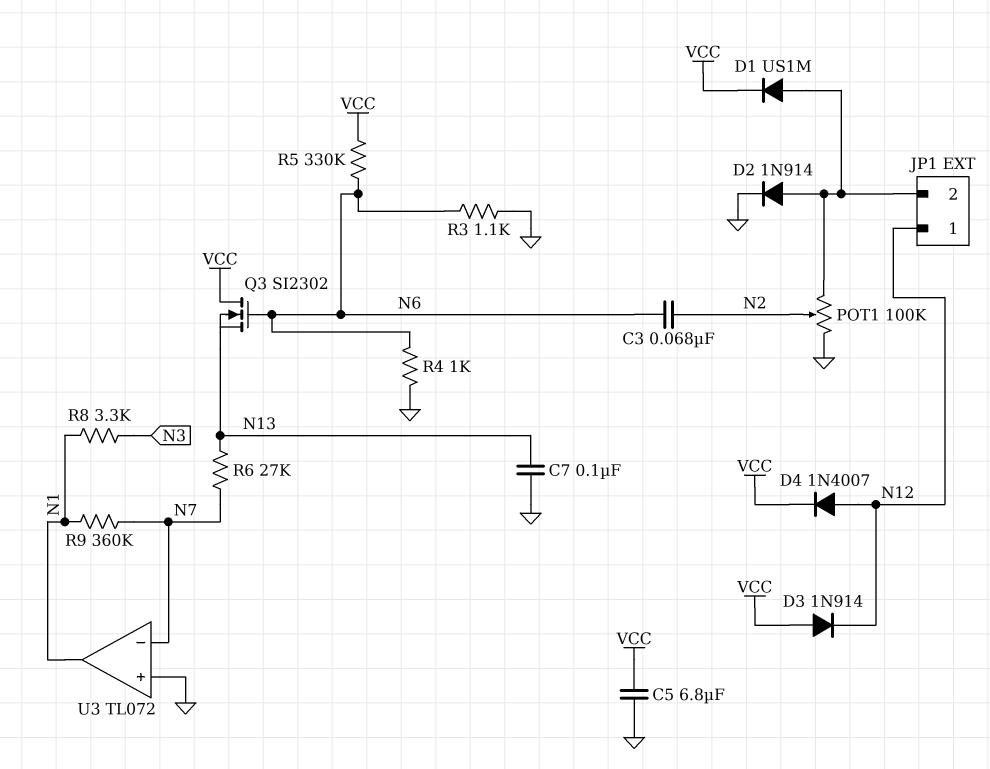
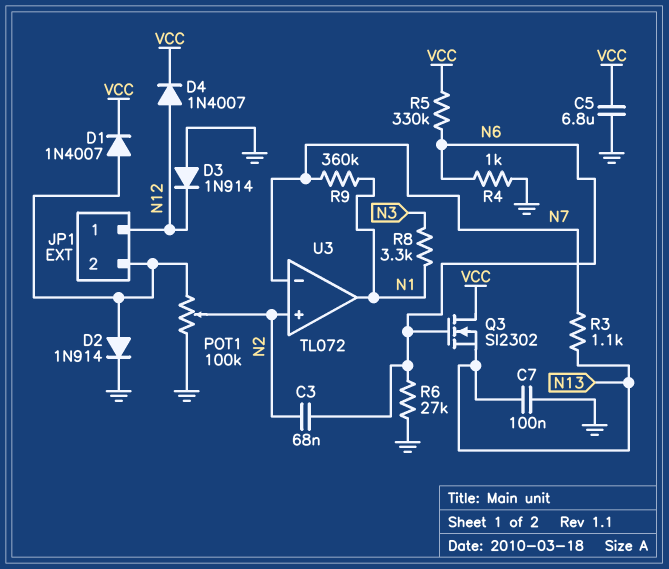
D1: diode US1M (A JP1/2, K VCC) -> diode 1N4007 (A JP1/2, K VCC)
D3: diode 1N914 (A VCC, K N12) -> diode 1N914 (A GND, K N12)
R3: 1.1k (GND, N6) -> 1.1k (N7, N13)
R6: 27k (N7, N13) -> 27k (GND, N6)
U3 pin in+: GND -> N2

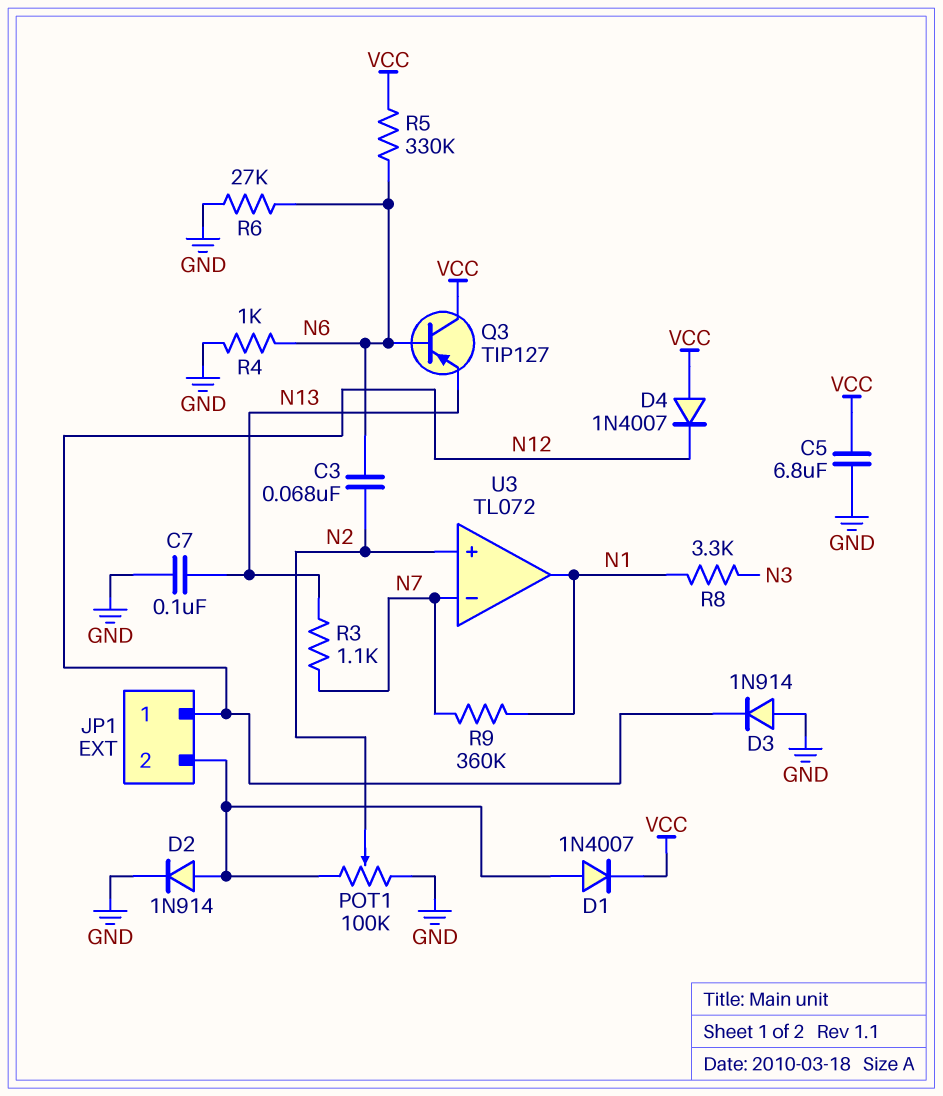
D4: diode 1N4007 (A N12, K VCC) -> diode 1N4007 (A VCC, K N12)
Q3: NMOS SI2302 (G N6, D VCC, S N13) -> PNP TIP127 (B N6, C VCC, E N13)

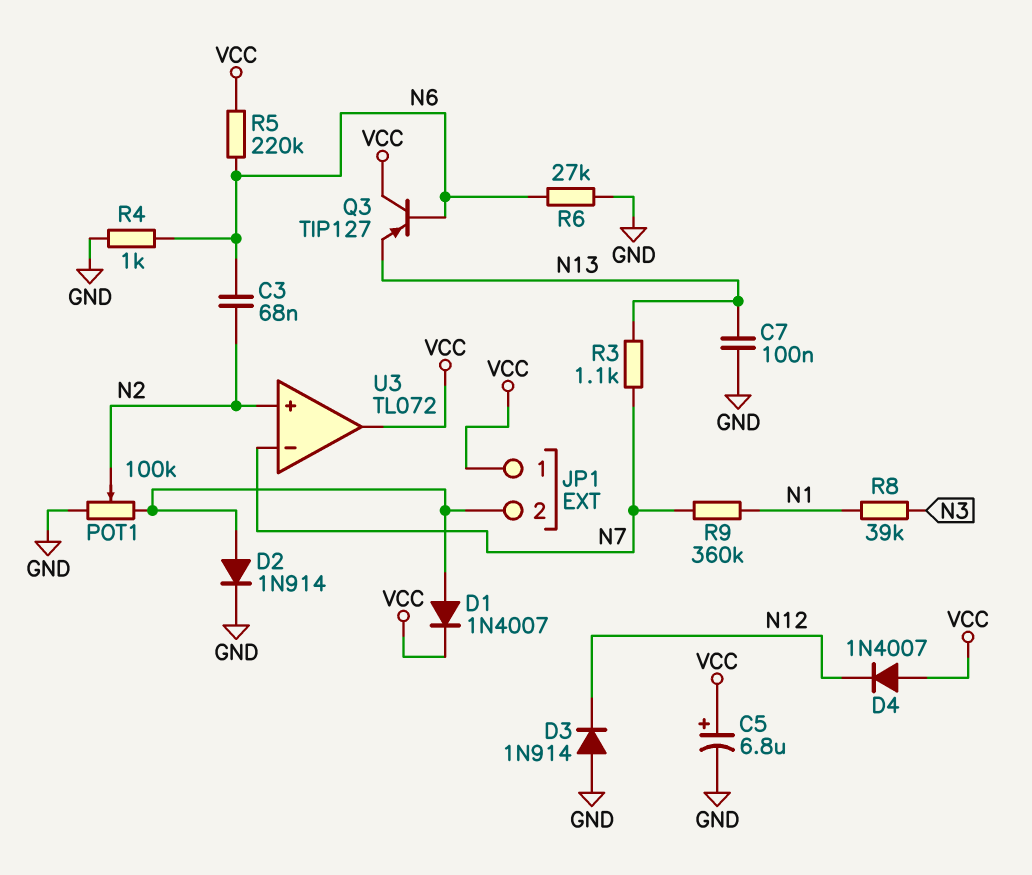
C5: 6.8uF (GND, VCC) -> 6.8uF (plus VCC, minus GND)
JP1 pin 1: N12 -> VCC
R5: 330k (N6, VCC) -> 220k (N6, VCC)
R8: 3.3k (N1, N3) -> 39k (N1, N3)
U3 pin out: N1 -> VCC

